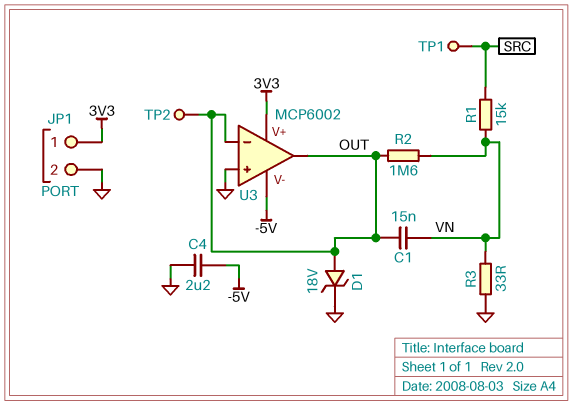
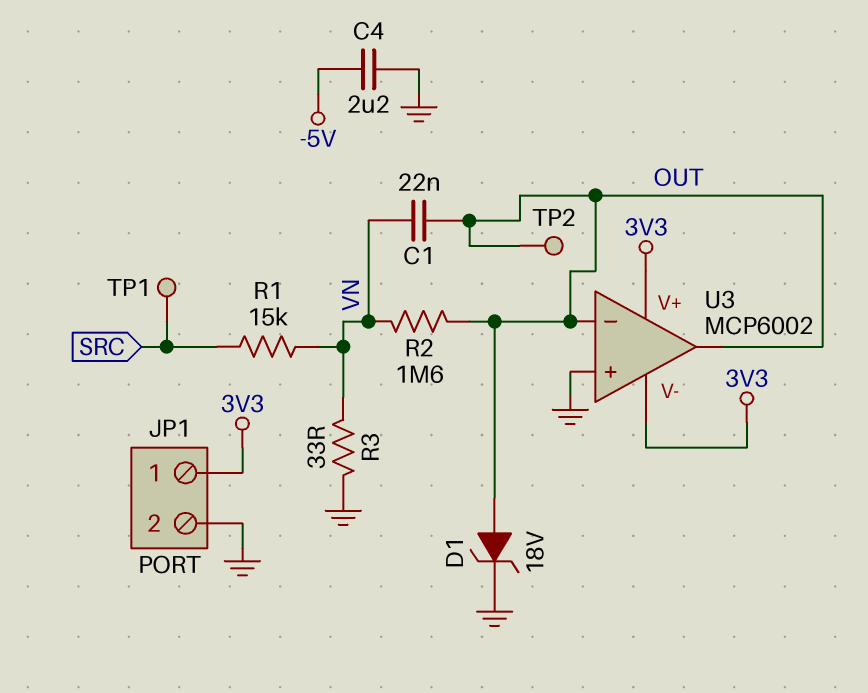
C1: 15nF (OUT, VN) -> 22nF (OUT, VN)
U3 pin V-: -5V -> 3V3

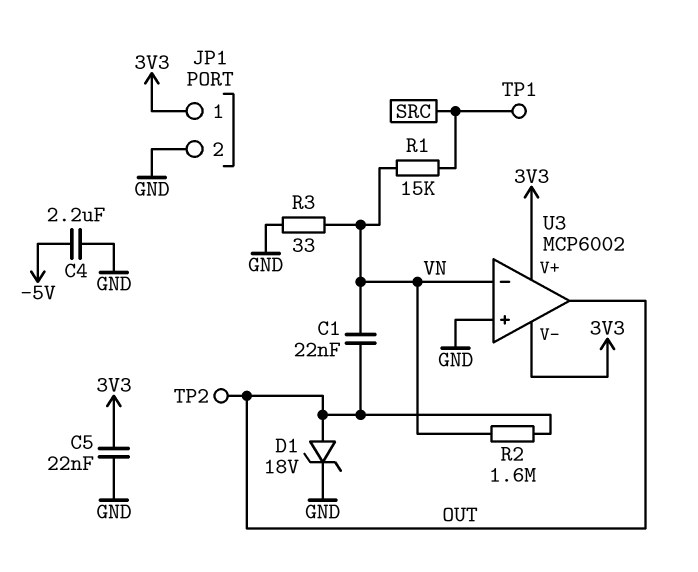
C5: none -> 22nF (3V3, GND)
U3 pin in-: OUT -> VN

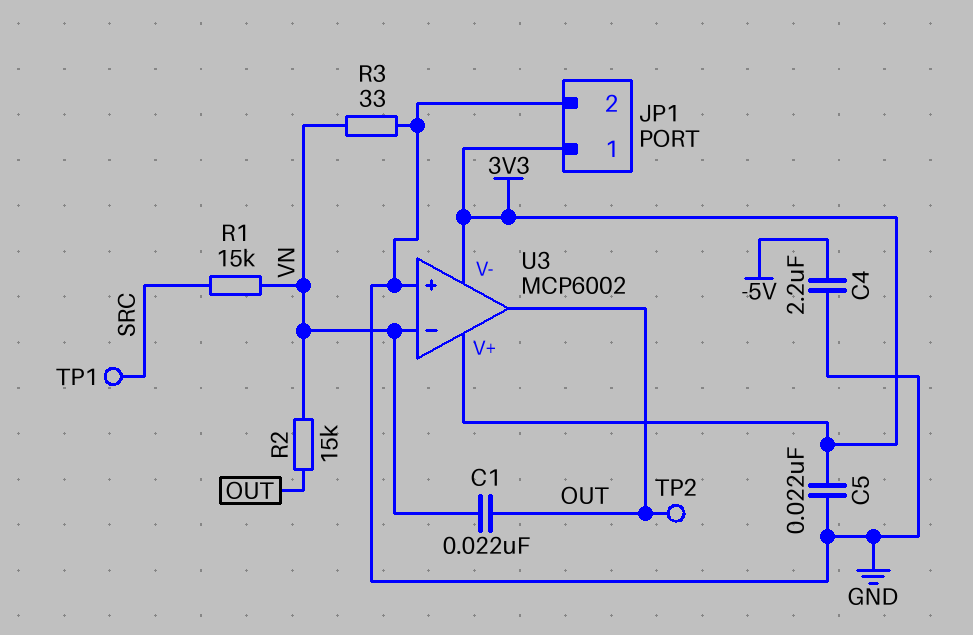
D1: zener 18V (A OUT, K GND) -> none
R2: 1.6M (OUT, VN) -> 15k (OUT, VN)

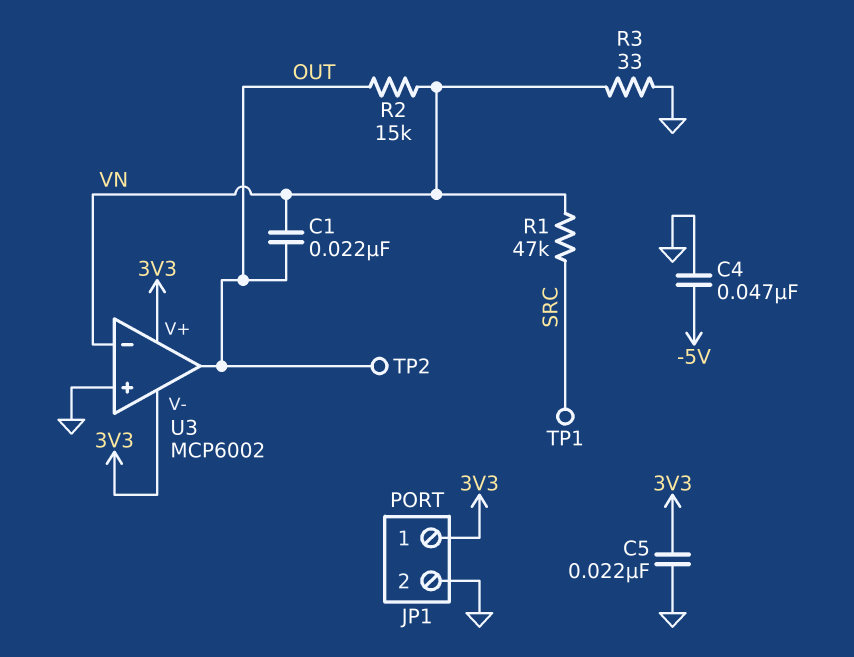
C4: 2.2uF (-5V, GND) -> 47nF (-5V, GND)
R1: 15k (SRC, VN) -> 47k (SRC, VN)

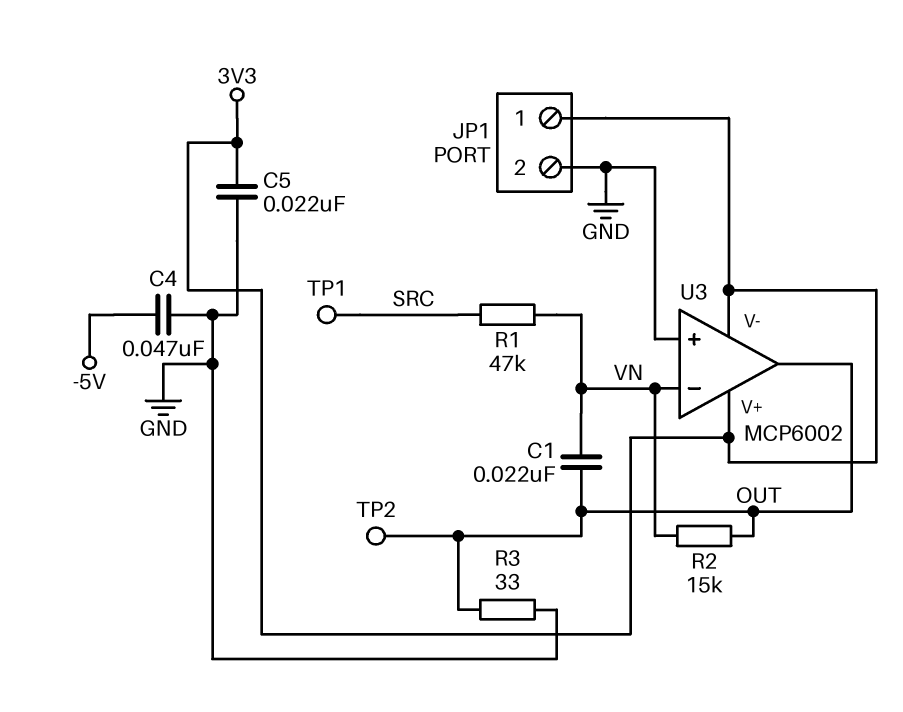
R3: 33 (GND, VN) -> 33 (GND, OUT)

